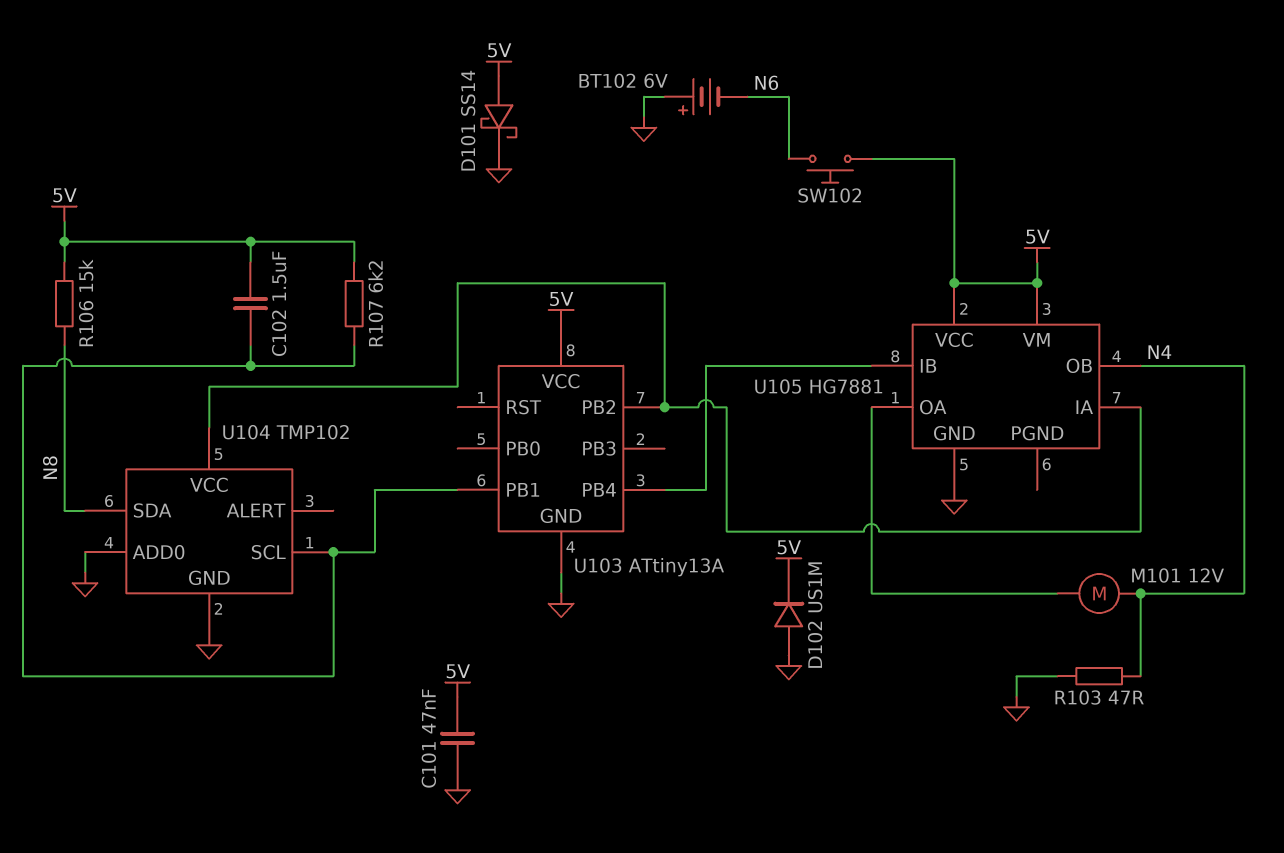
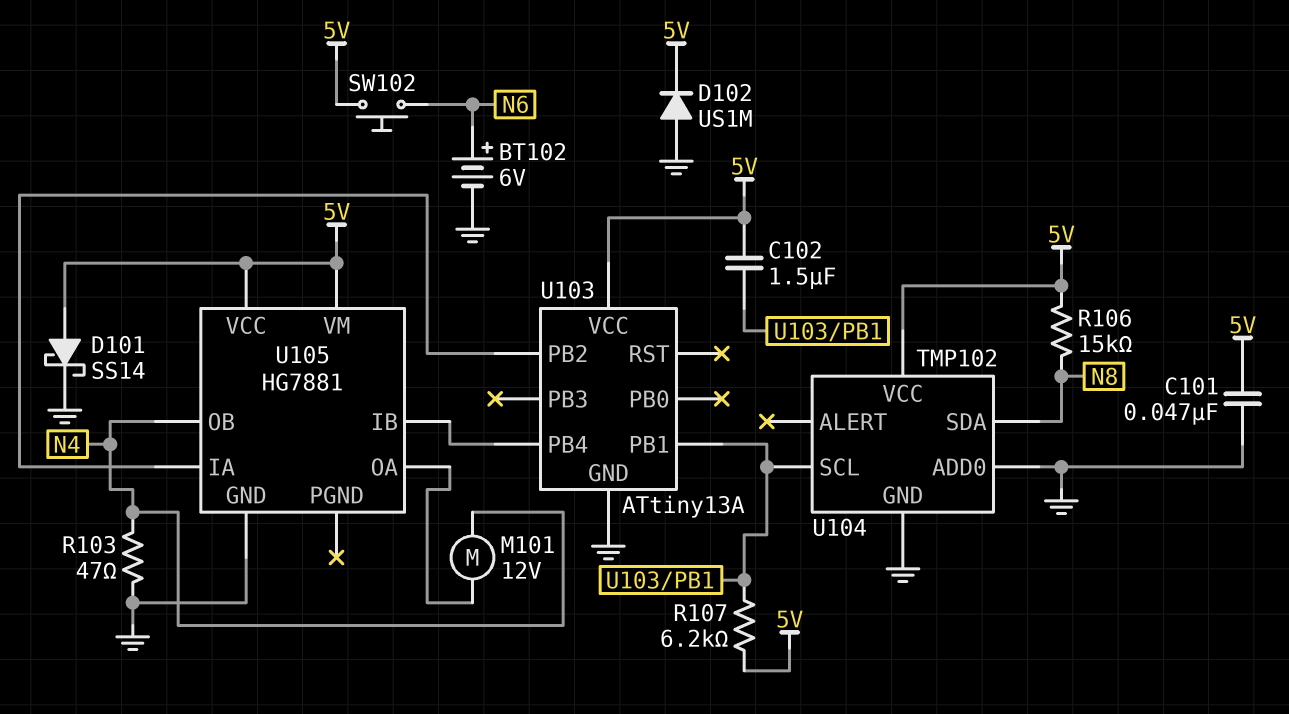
BT102: 6V (plus GND, minus N6) -> 6V (plus N6, minus GND)
U104 pin VCC: U103/PB2 -> 5V

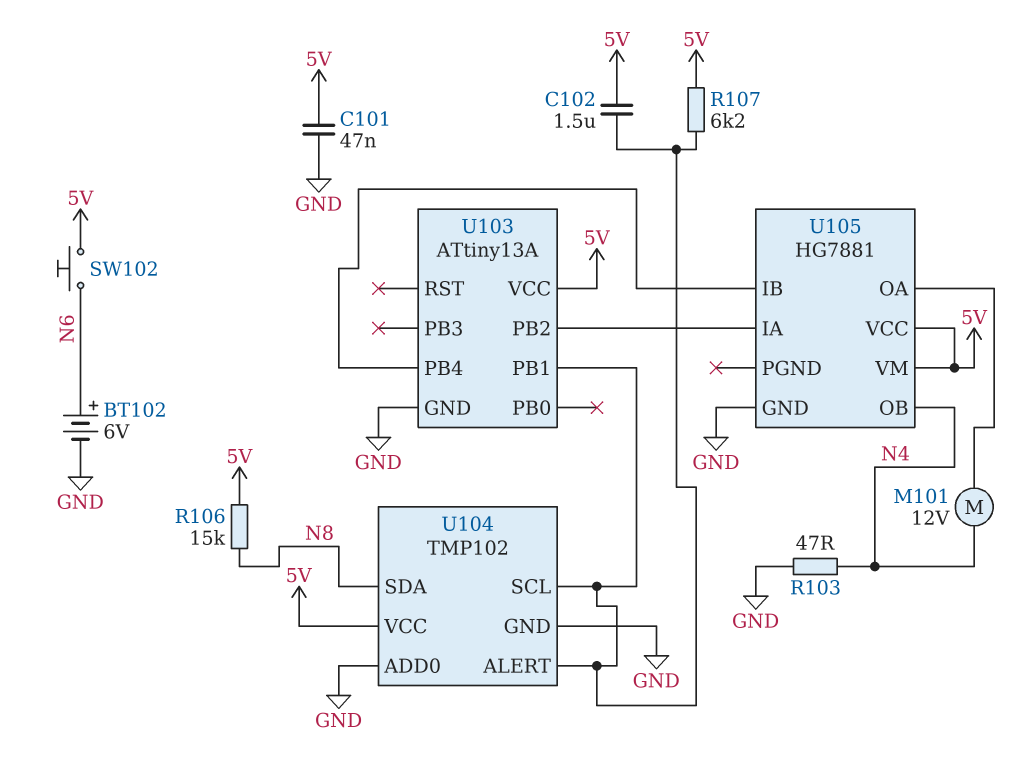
D101: schottky SS14 (A 5V, K GND) -> none
D102: diode US1M (A GND, K 5V) -> none
U104 pin ALERT: none -> U103/PB1

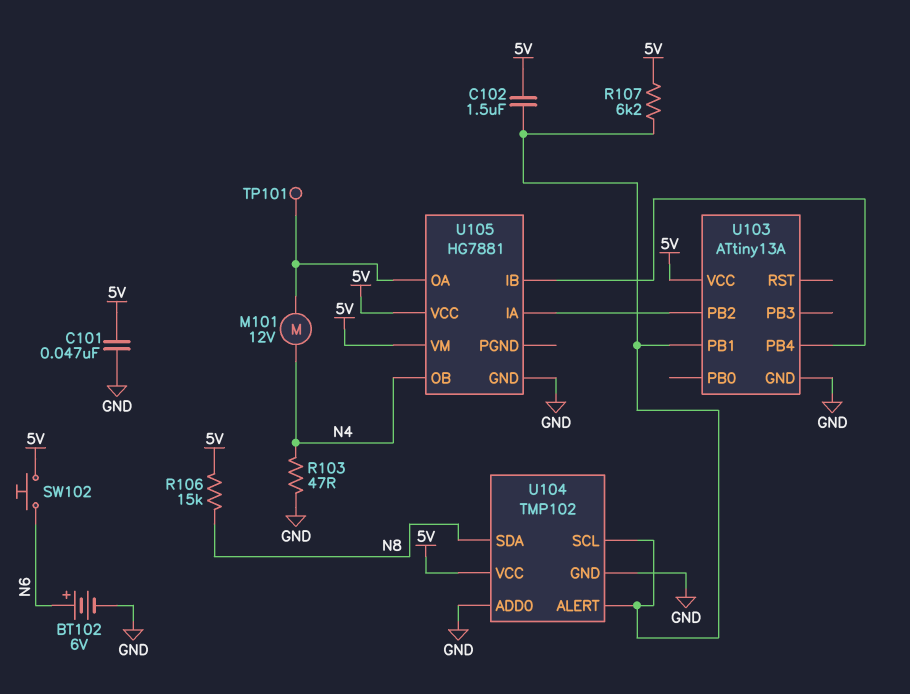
TP101: none -> test point (U105/OA)

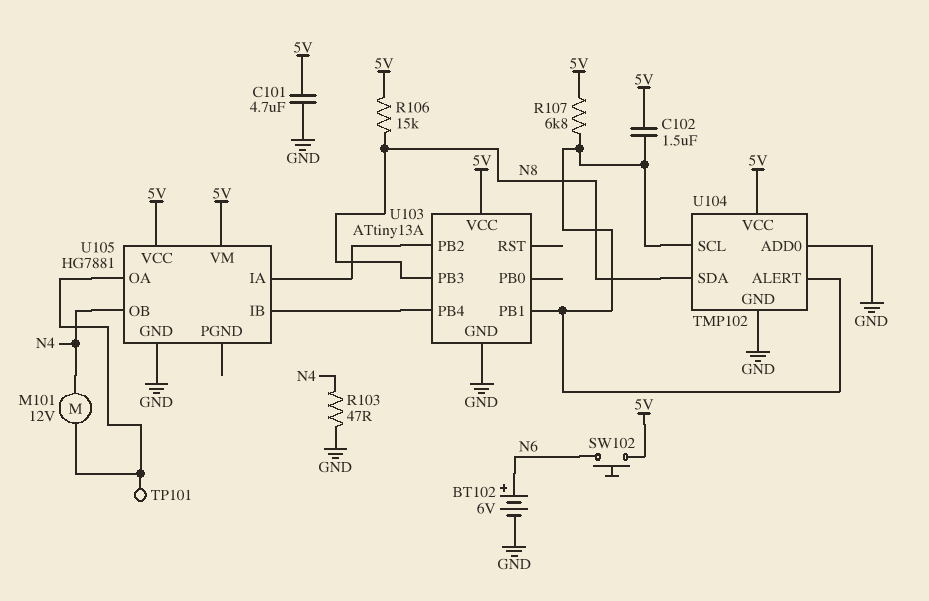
C101: 47nF (5V, GND) -> 4.7uF (5V, GND)
R107: 6.2k (5V, U103/PB1) -> 6.8k (5V, U103/PB1)
U103 pin PB3: none -> N8

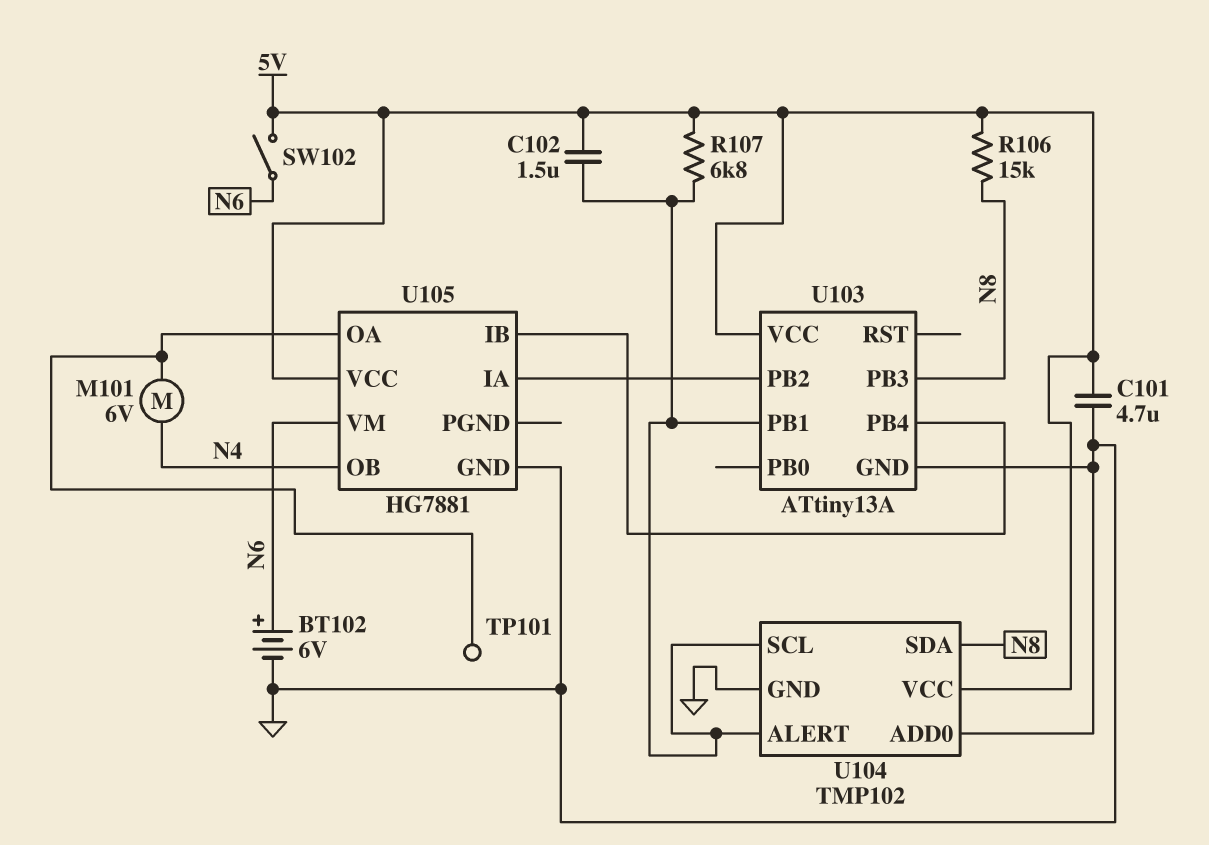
M101: motor 12V (N4, U105/OA) -> motor 6V (N4, U105/OA)
R103: 47 (GND, N4) -> none
SW102: button (5V, N6) -> switch (5V, N6)
U105 pin VM: 5V -> N6

